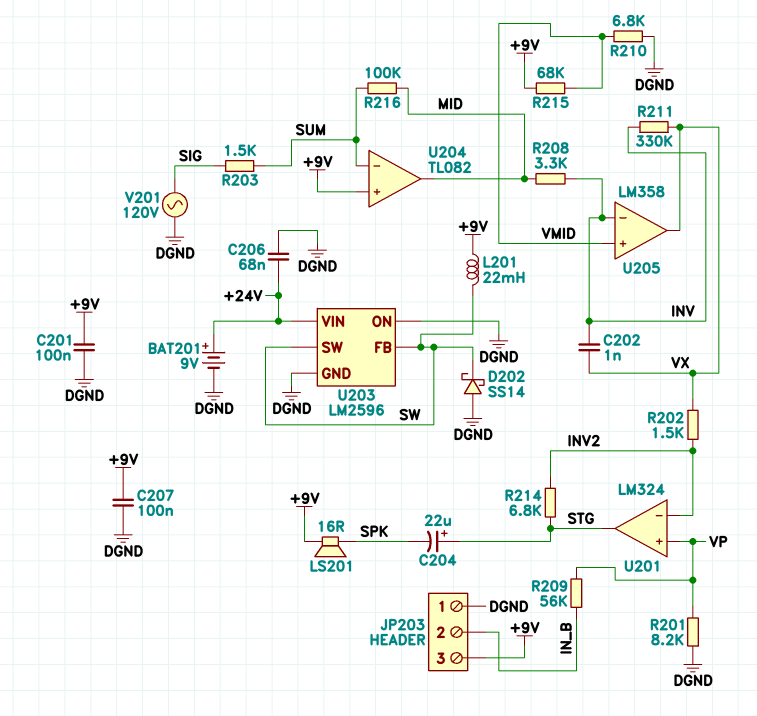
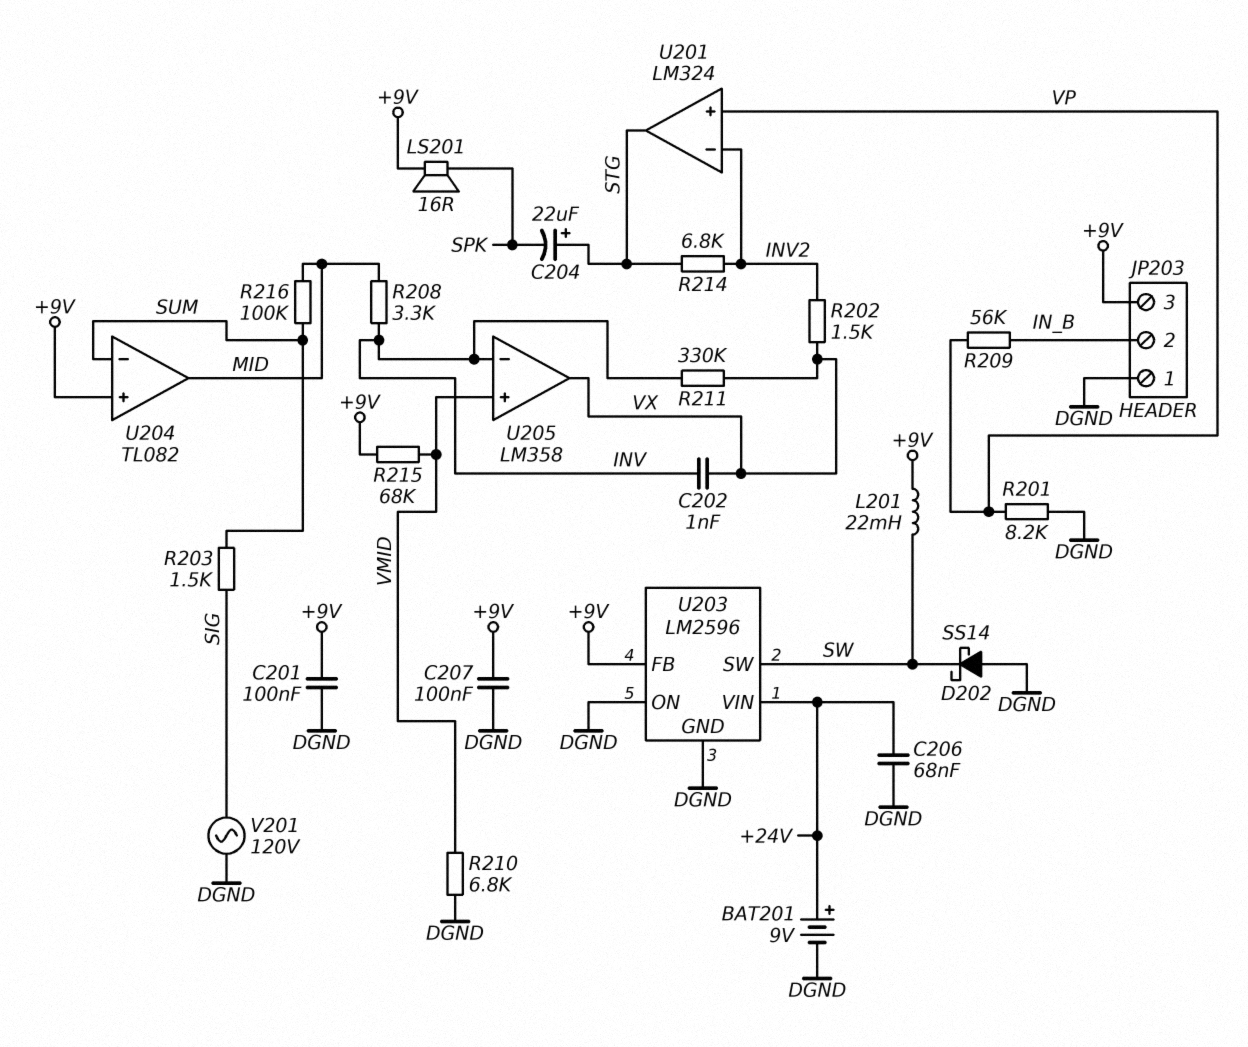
U203 pin FB: SW -> +9V

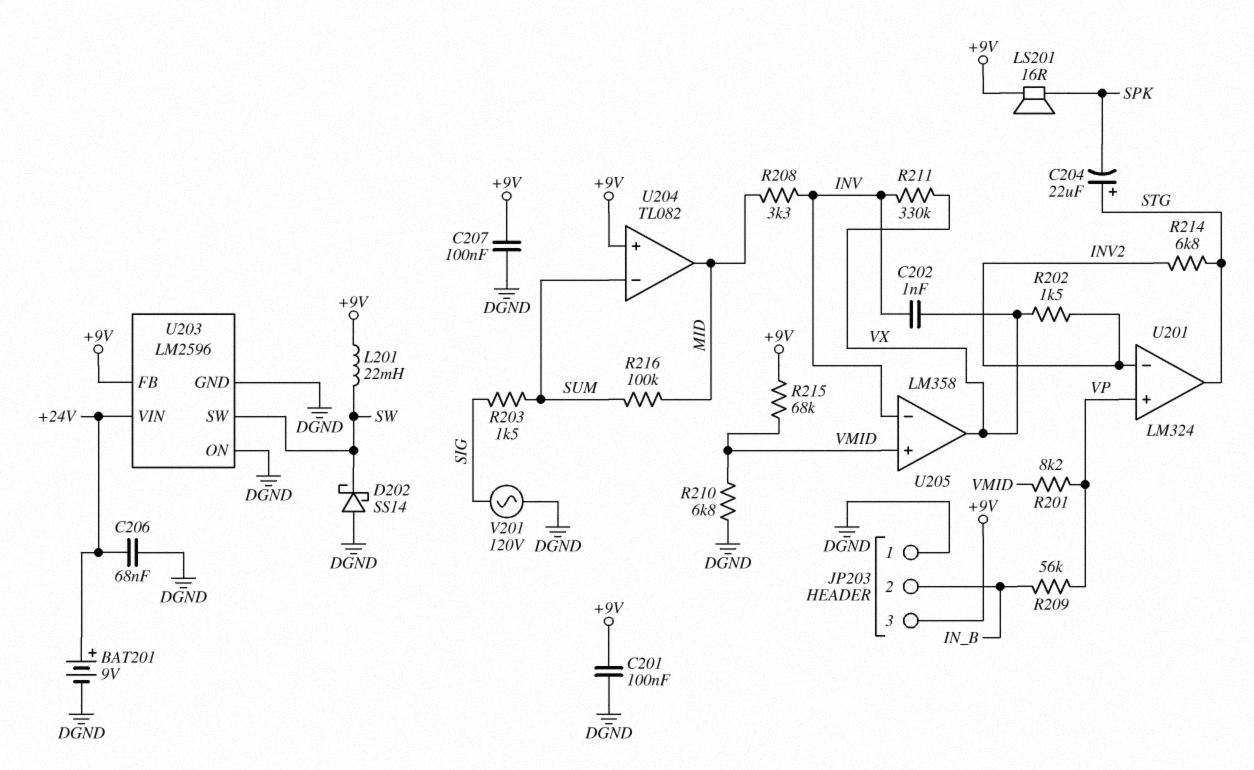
R201: 8.2k (DGND, VP) -> 8.2k (VMID, VP)

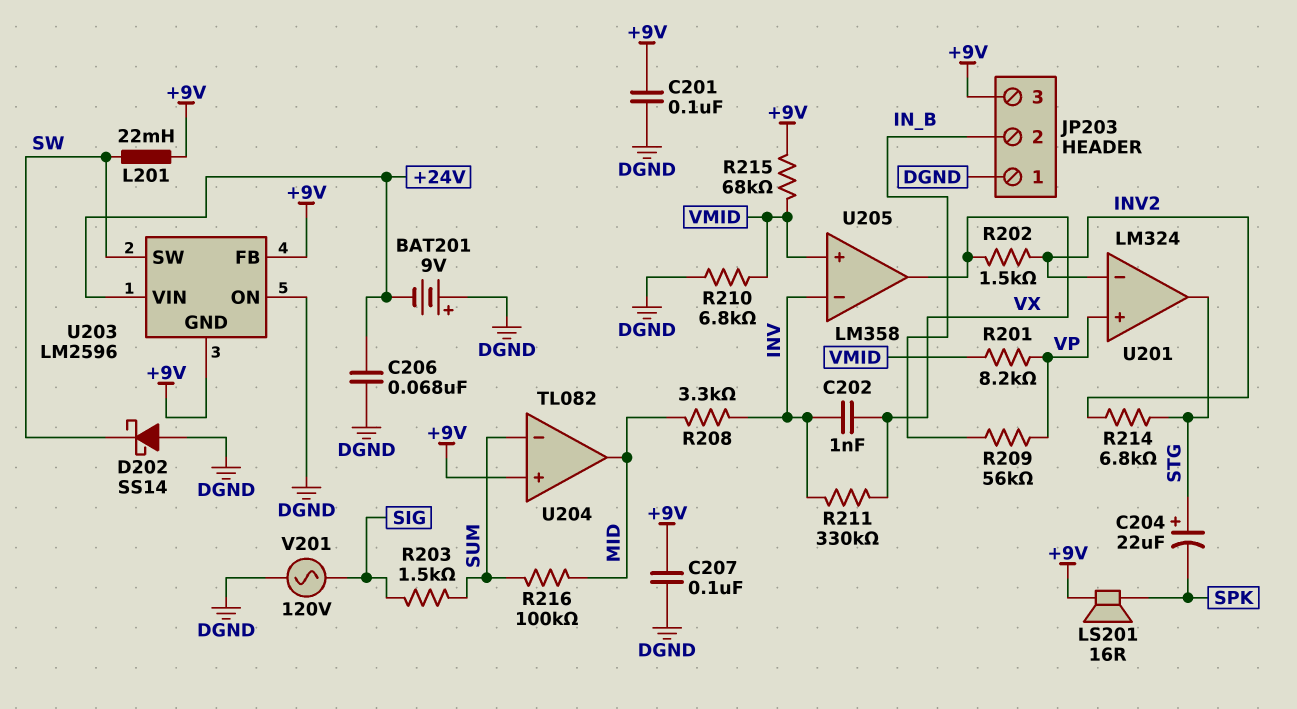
BAT201: 9V (plus +24V, minus DGND) -> 9V (plus DGND, minus +24V)
U203 pin GND: DGND -> +9V

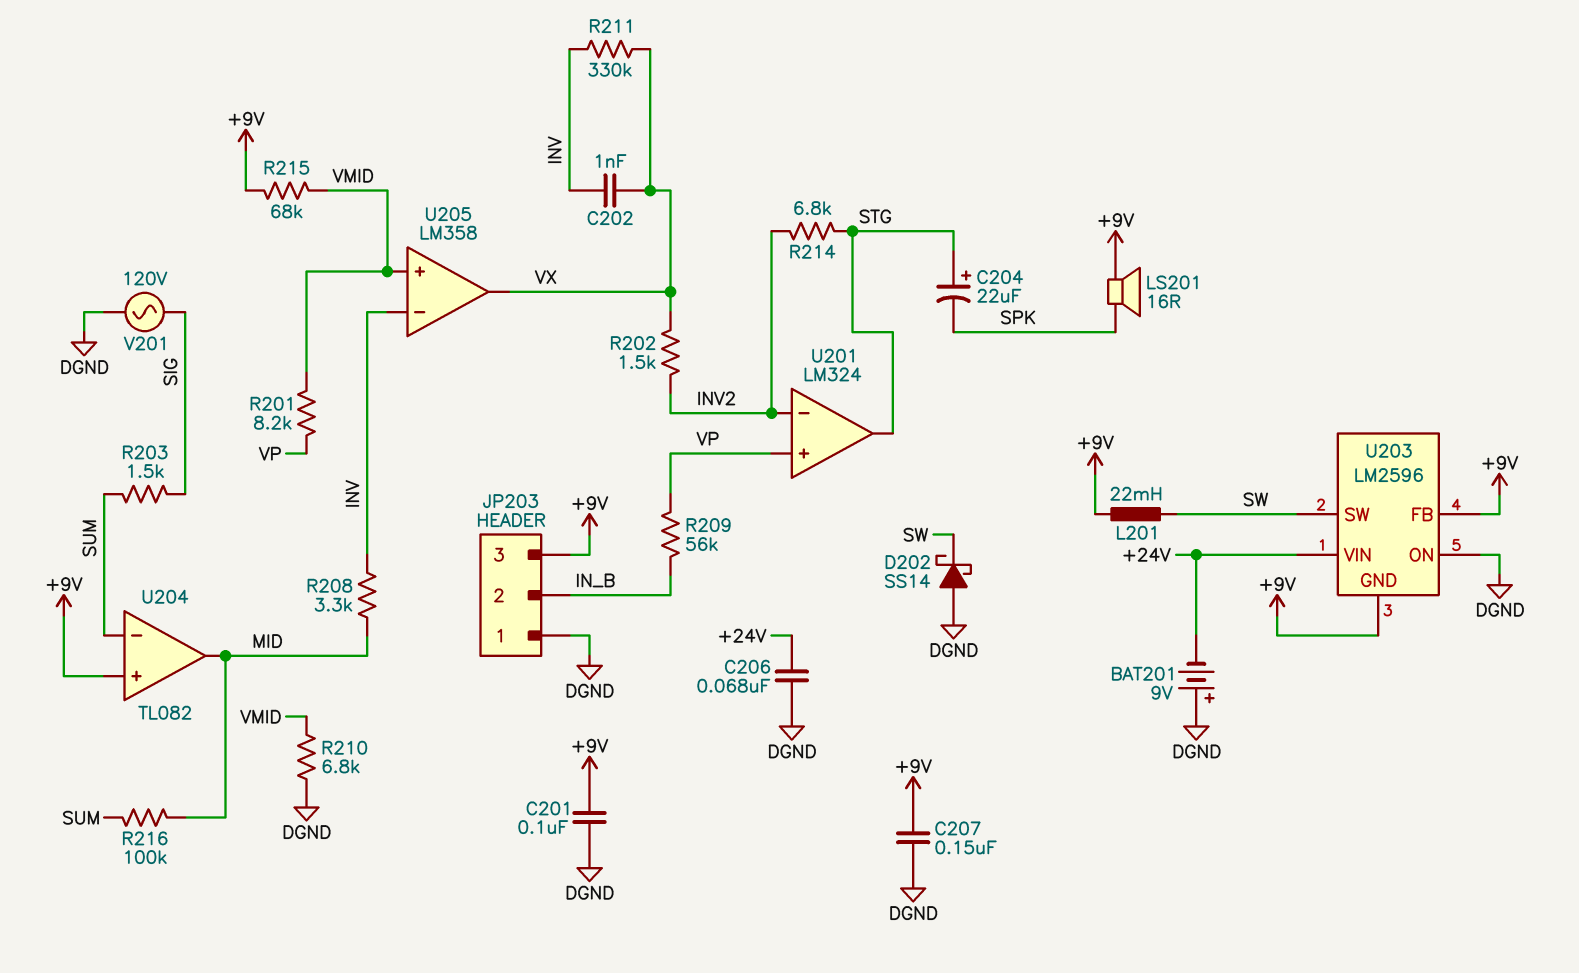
C207: 100nF (+9V, DGND) -> 150nF (+9V, DGND)

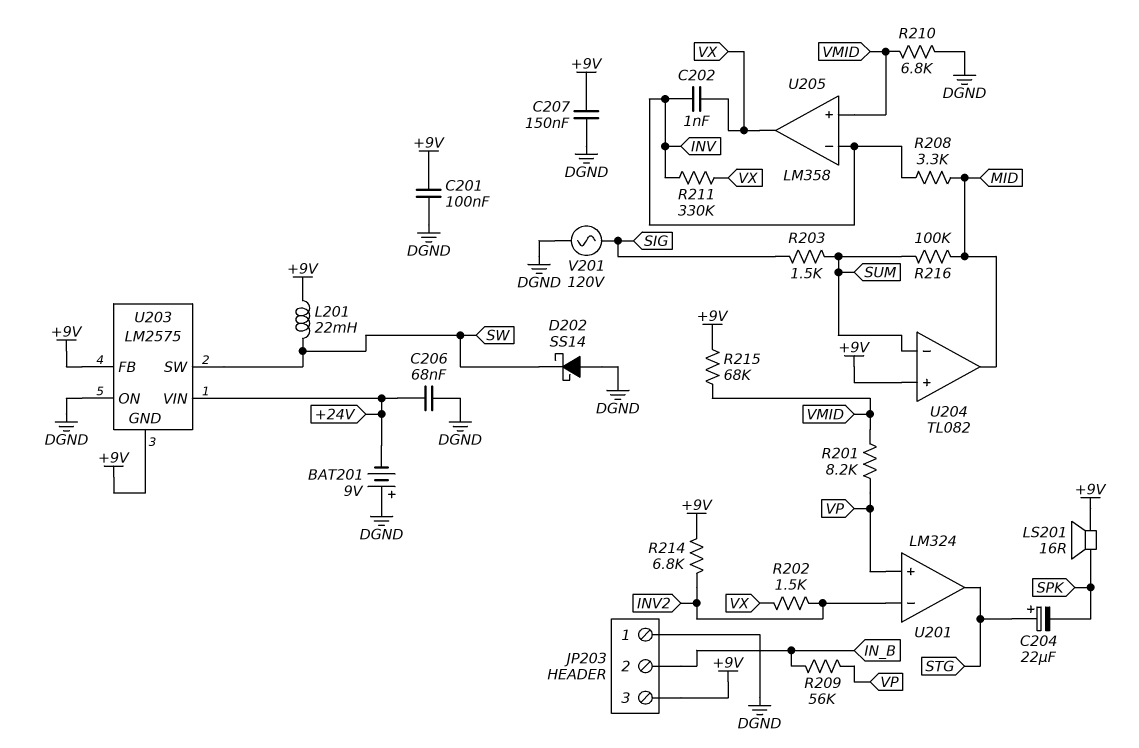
R214: 6.8k (INV2, STG) -> 6.8k (+9V, INV2)
U203: LM2596 -> LM2575

